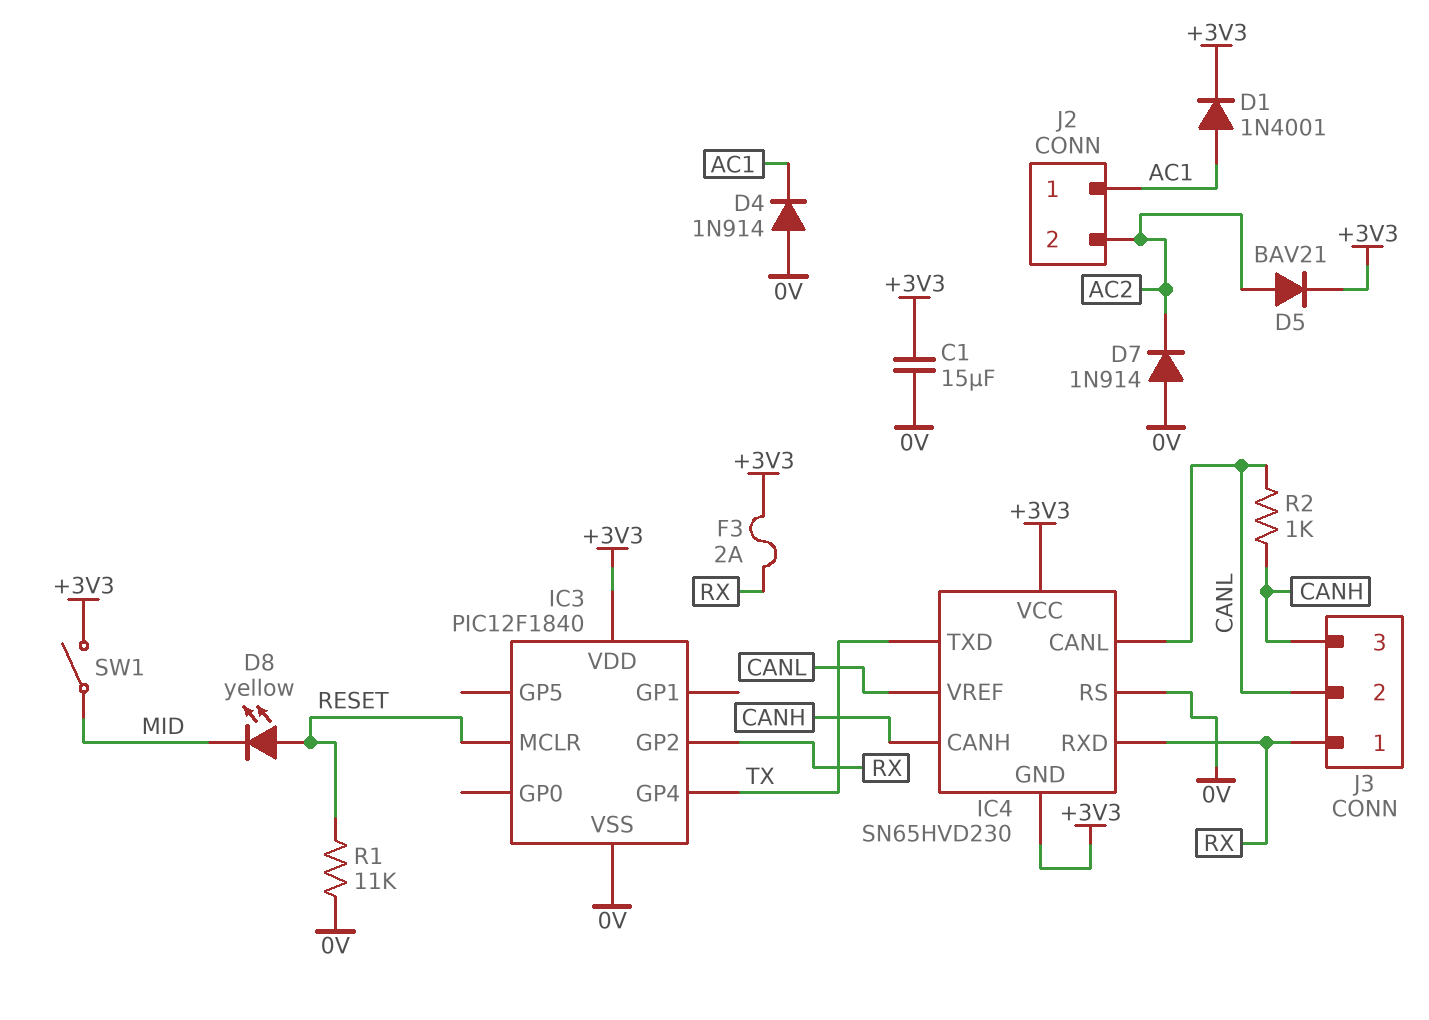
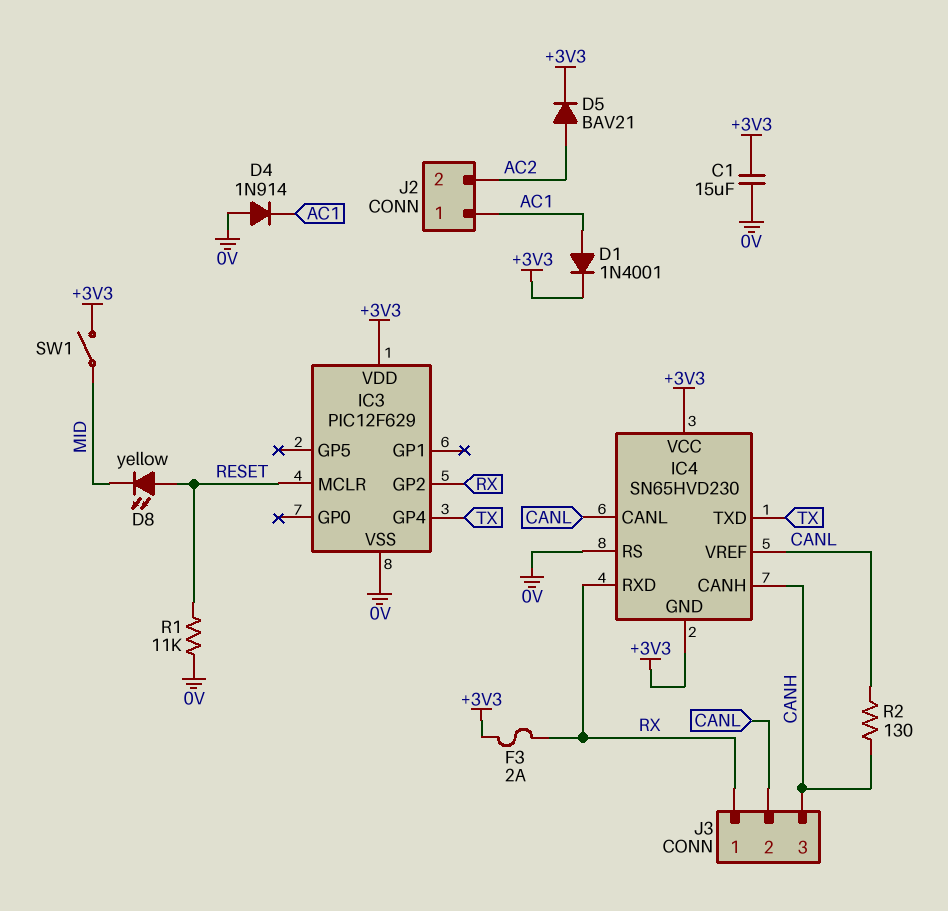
D7: diode 1N914 (A 0V, K AC2) -> none
IC3: PIC12F1840 -> PIC12F629
R2: 1k (CANH, CANL) -> 130 (CANH, CANL)

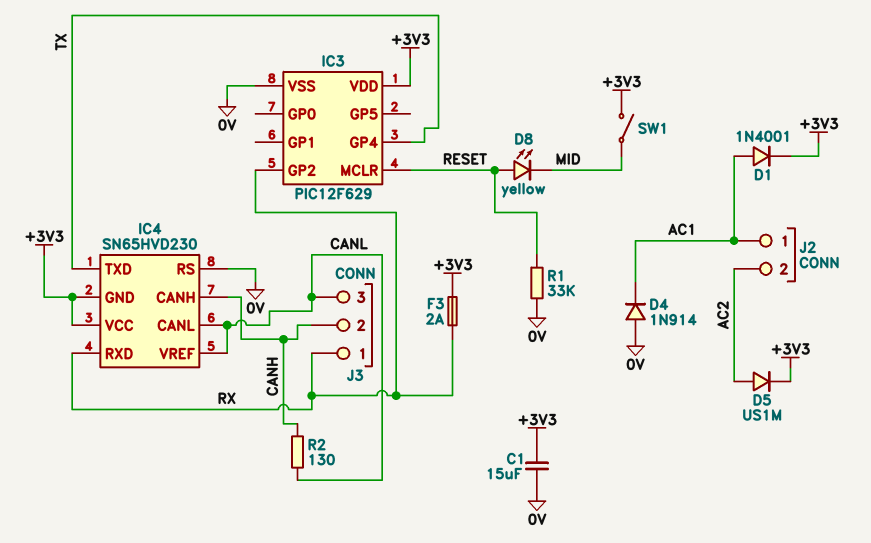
D5: diode BAV21 (A AC2, K +3V3) -> diode US1M (A AC2, K +3V3)
J3 pin 2: CANL -> CANH
J3 pin 3: CANH -> CANL
R1: 11k (0V, RESET) -> 33k (0V, RESET)

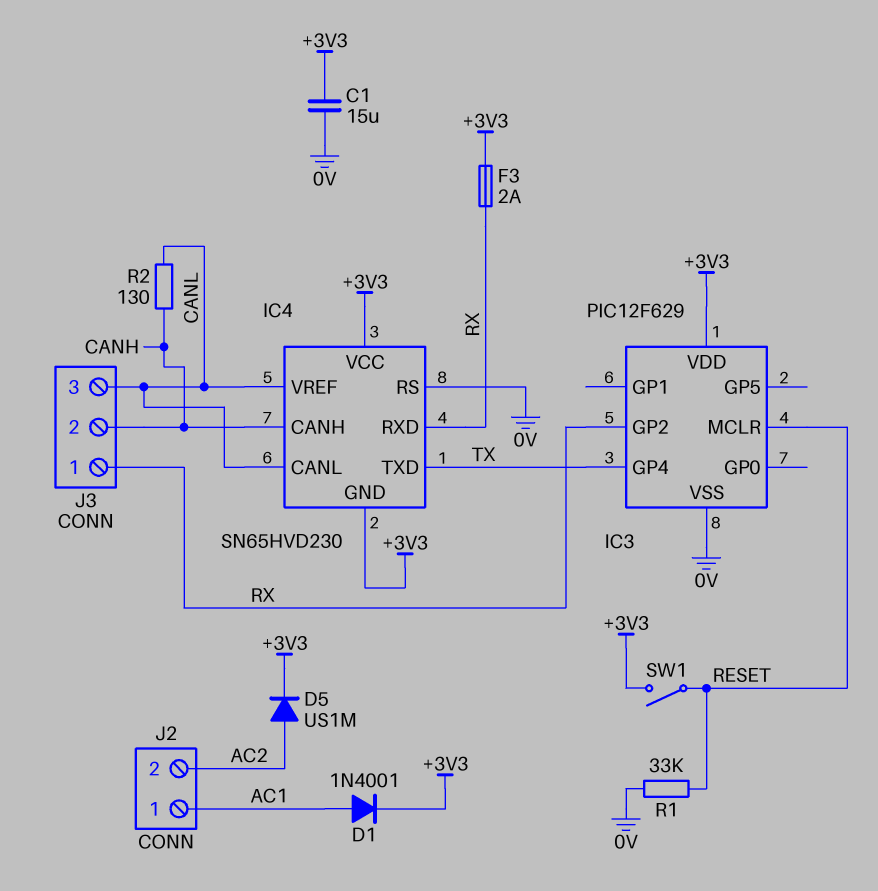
D4: diode 1N914 (A 0V, K AC1) -> none
D8: LED yellow (A RESET, K MID) -> none
SW1: switch (+3V3, MID) -> switch (+3V3, RESET)

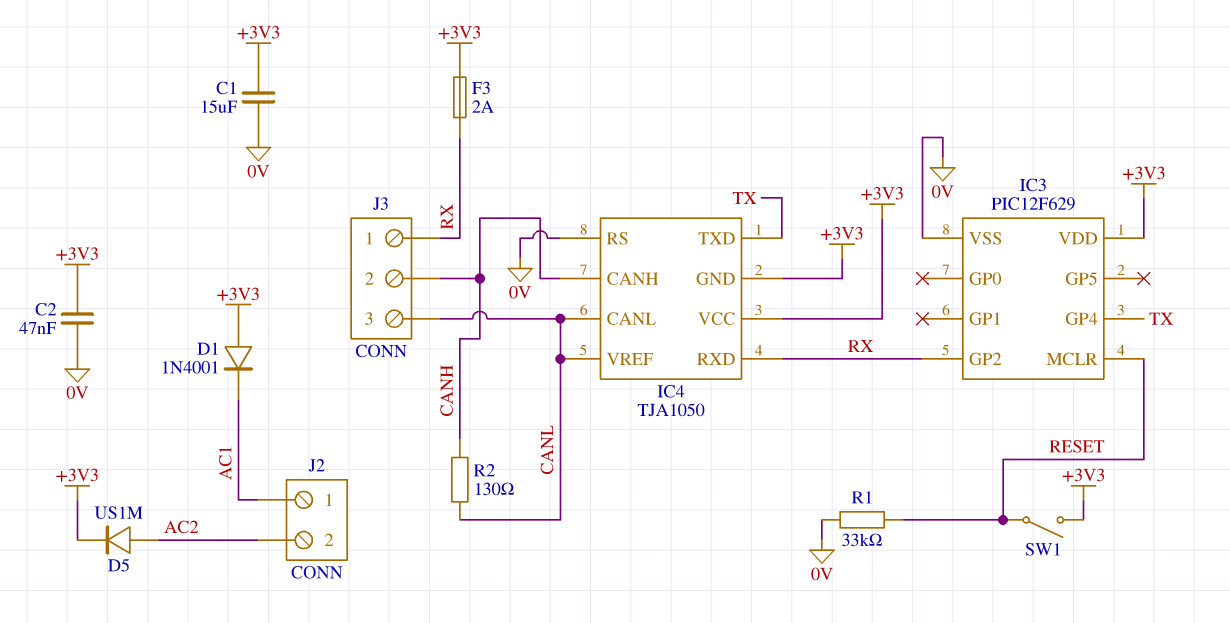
C2: none -> 47nF (+3V3, 0V)
D1: diode 1N4001 (A AC1, K +3V3) -> diode 1N4001 (A +3V3, K AC1)
IC4: SN65HVD230 -> TJA1050

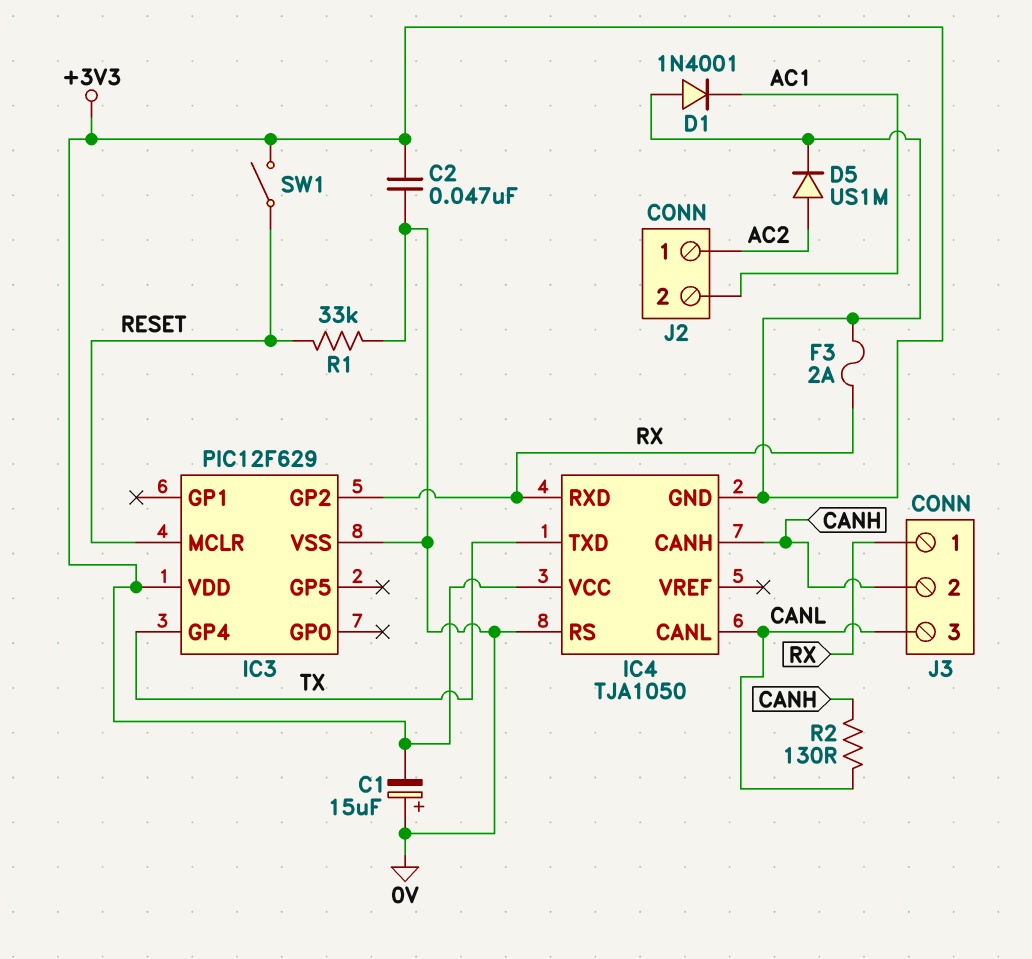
C1: 15uF (+3V3, 0V) -> 15uF (plus 0V, minus +3V3)
IC4 pin VREF: CANL -> none
J2 pin 1: AC1 -> AC2
J2 pin 2: AC2 -> AC1

